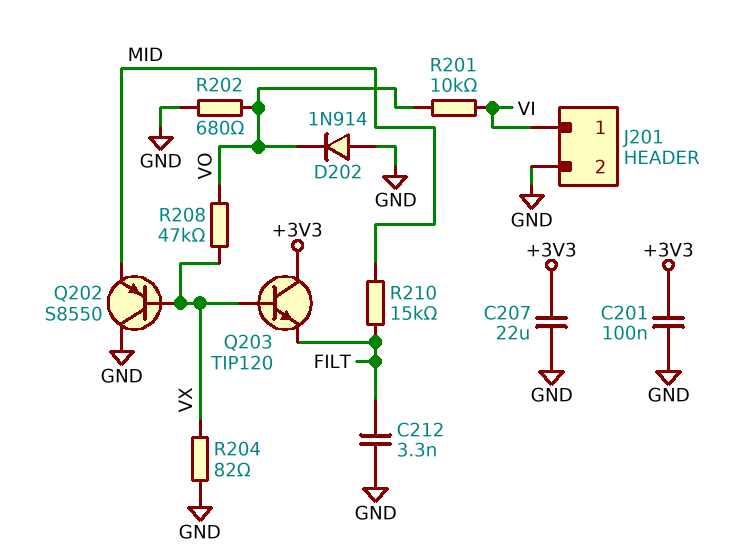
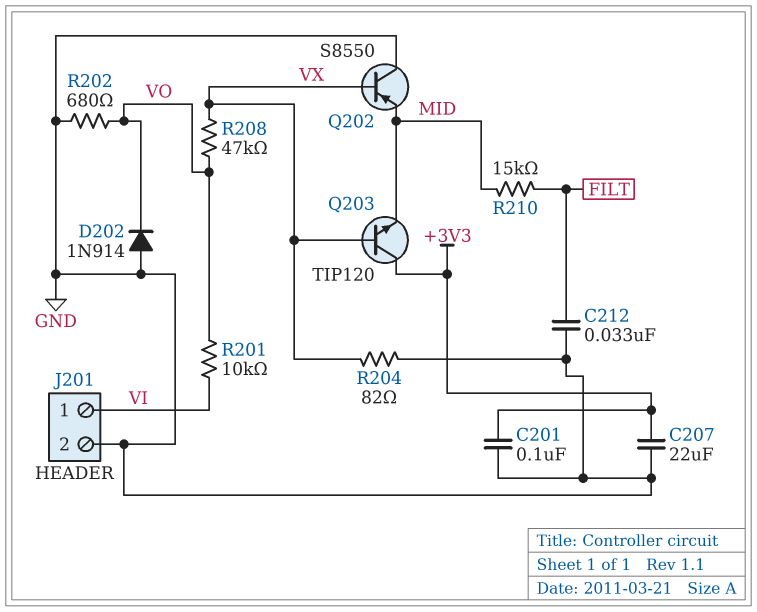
C212: 3.3nF (FILT, GND) -> 33nF (FILT, GND)
Q203: NPN TIP120 (B VX, C +3V3, E FILT) -> NPN TIP120 (B VX, C +3V3, E MID)

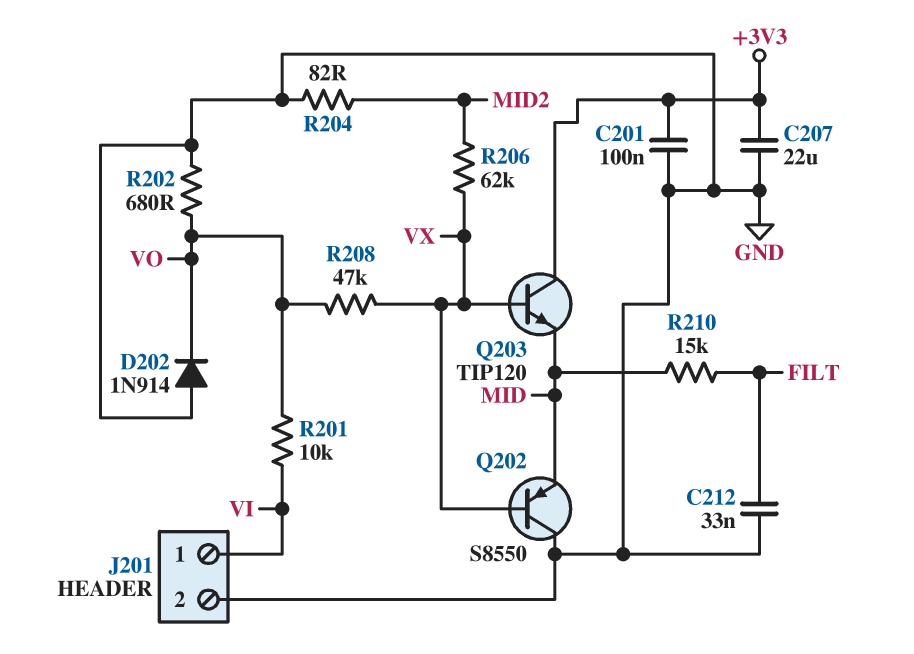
R204: 82 (GND, VX) -> 82 (GND, MID2)
R206: none -> 62k (MID2, VX)

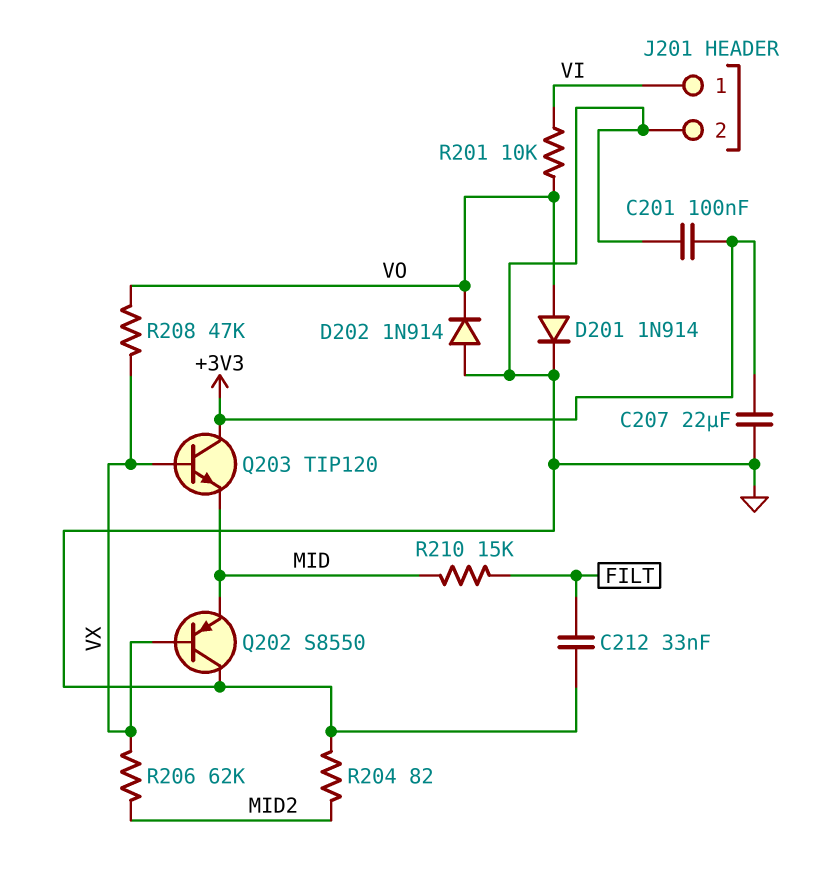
D201: none -> diode 1N914 (A VO, K GND)
R202: 680 (GND, VO) -> none

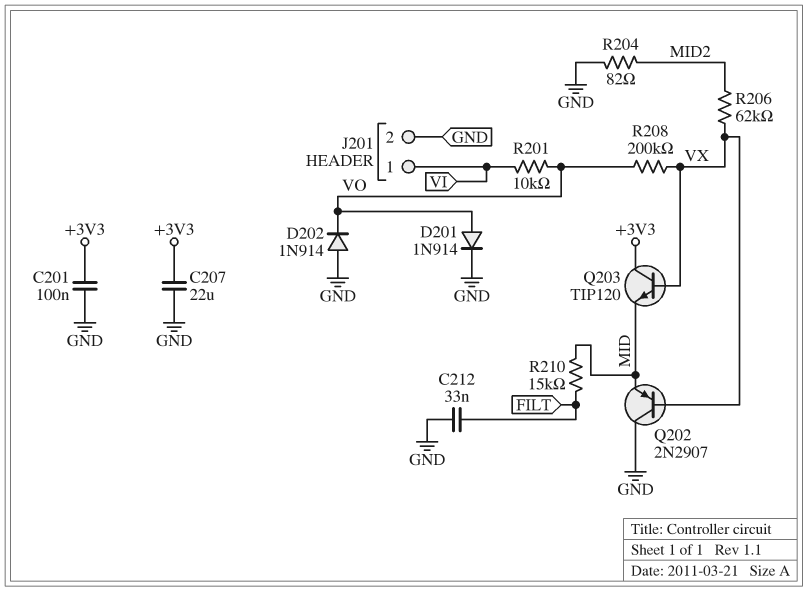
Q202: PNP S8550 (B VX, C GND, E MID) -> PNP 2N2907 (B VX, C GND, E MID)
R208: 47k (VO, VX) -> 200k (VO, VX)

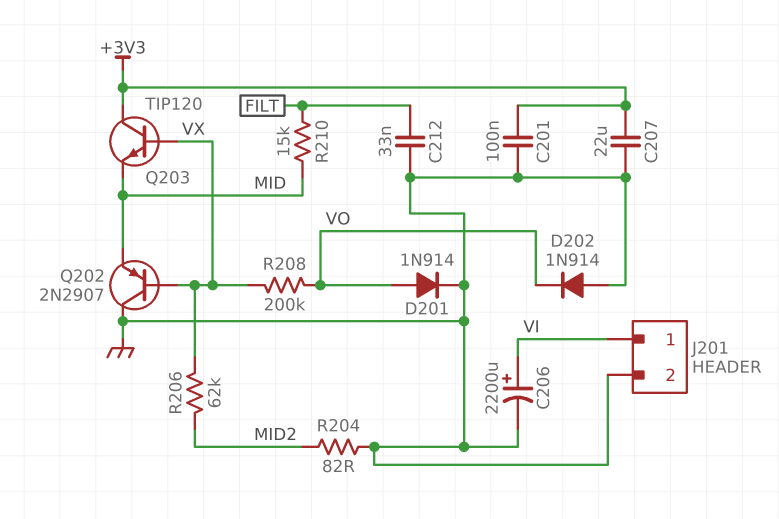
C206: none -> 2200uF (plus VI, minus GND)
R201: 10k (VI, VO) -> none

